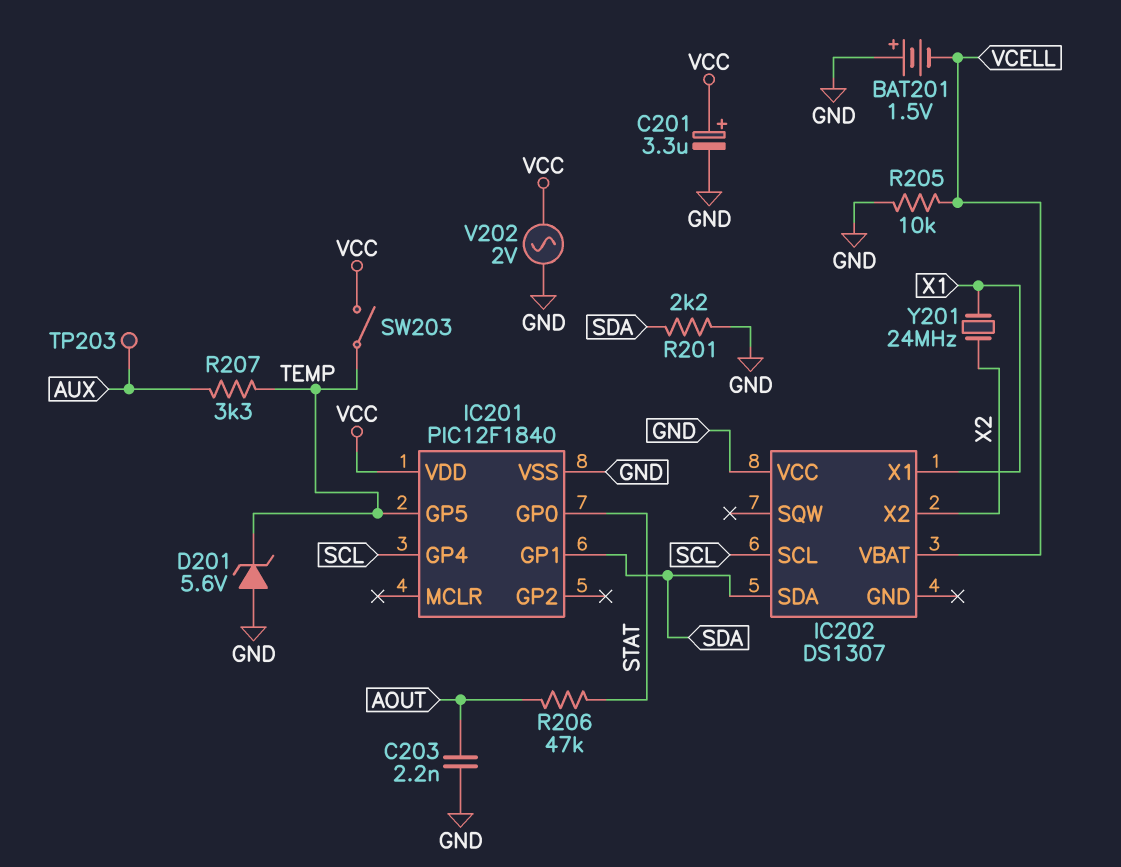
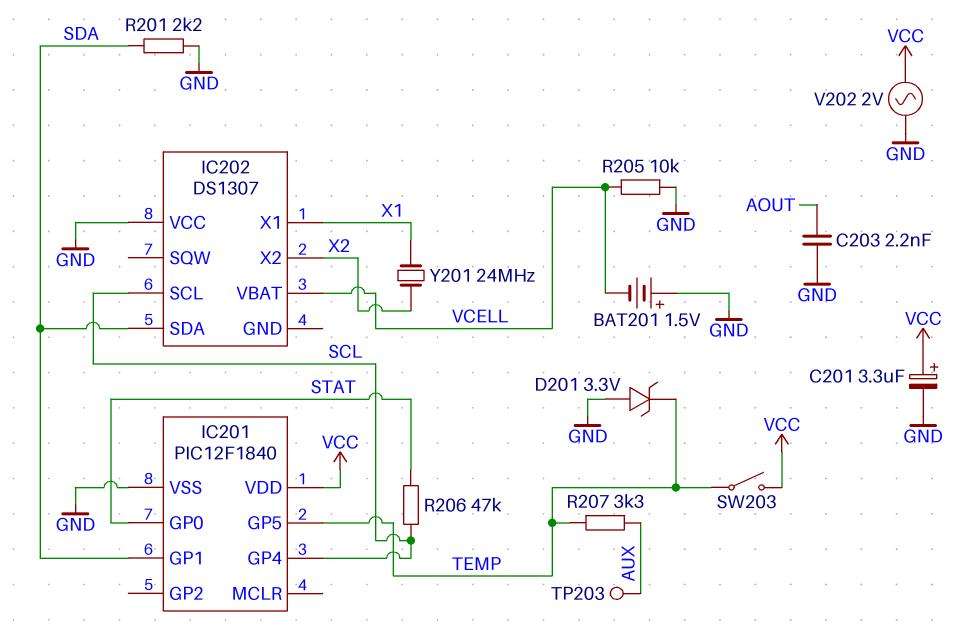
D201: zener 5.6V (A GND, K TEMP) -> zener 3.3V (A GND, K TEMP)
R206: 47k (AOUT, STAT) -> 47k (SCL, STAT)

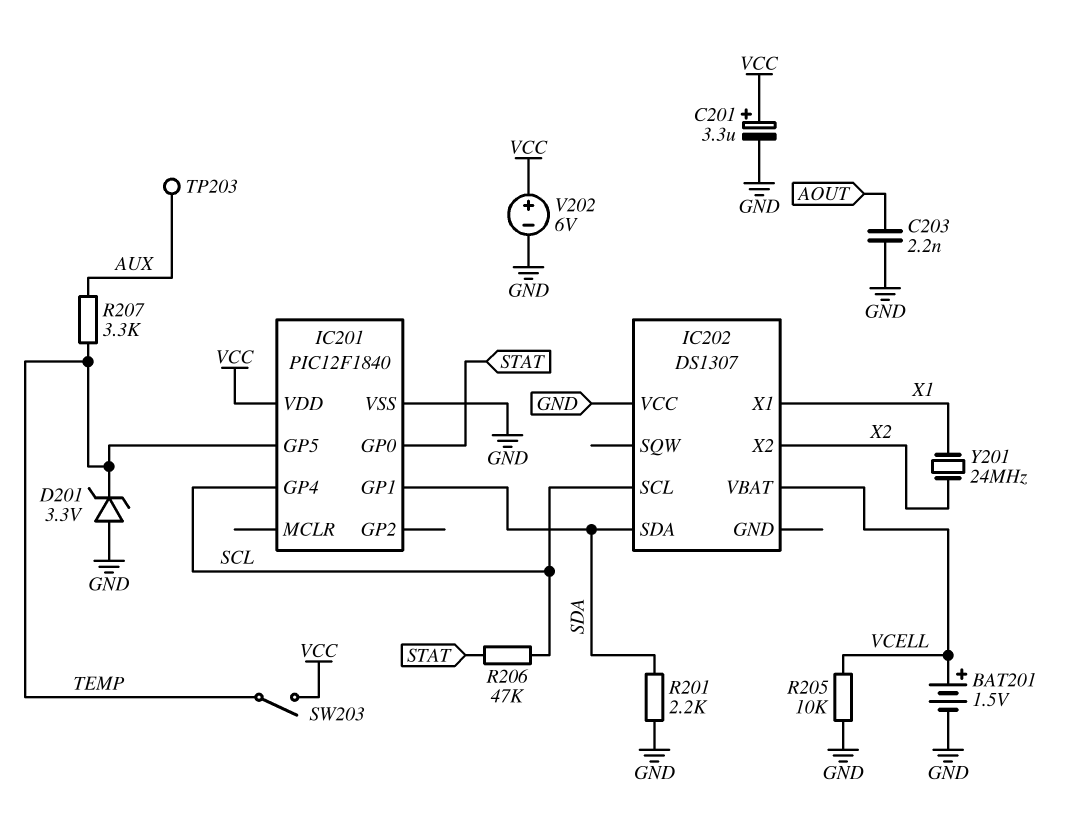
BAT201: 1.5V (plus GND, minus VCELL) -> 1.5V (plus VCELL, minus GND)
V202: AC 2V (GND, VCC) -> 6V (plus VCC, minus GND)

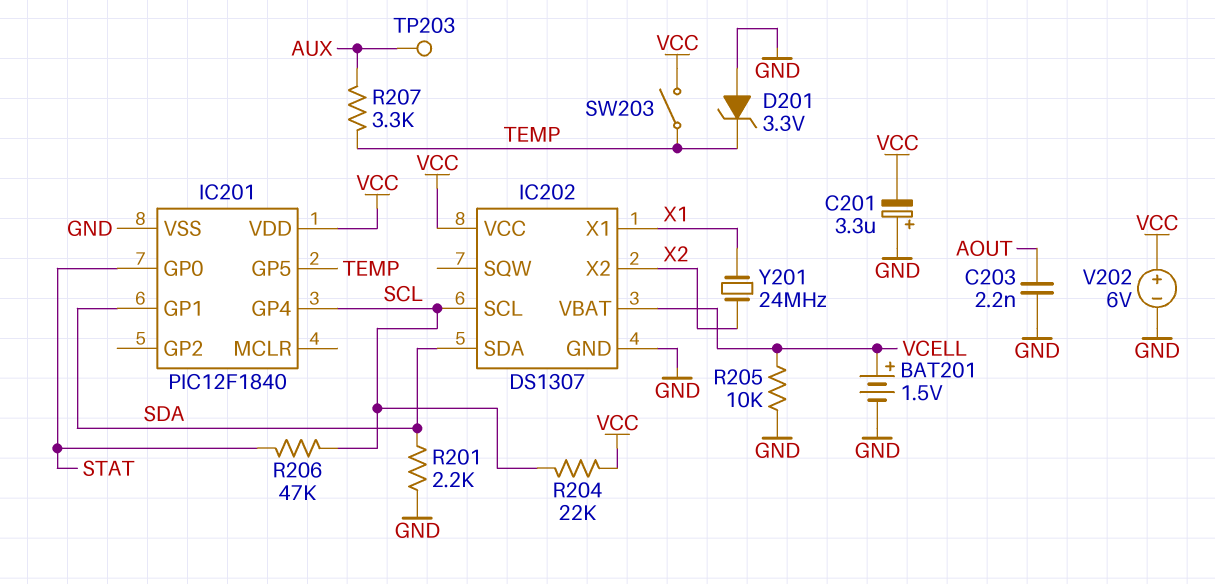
C201: 3.3uF (plus VCC, minus GND) -> 3.3uF (plus GND, minus VCC)
IC202 pin GND: none -> GND
IC202 pin VCC: GND -> VCC
R204: none -> 22k (SCL, VCC)

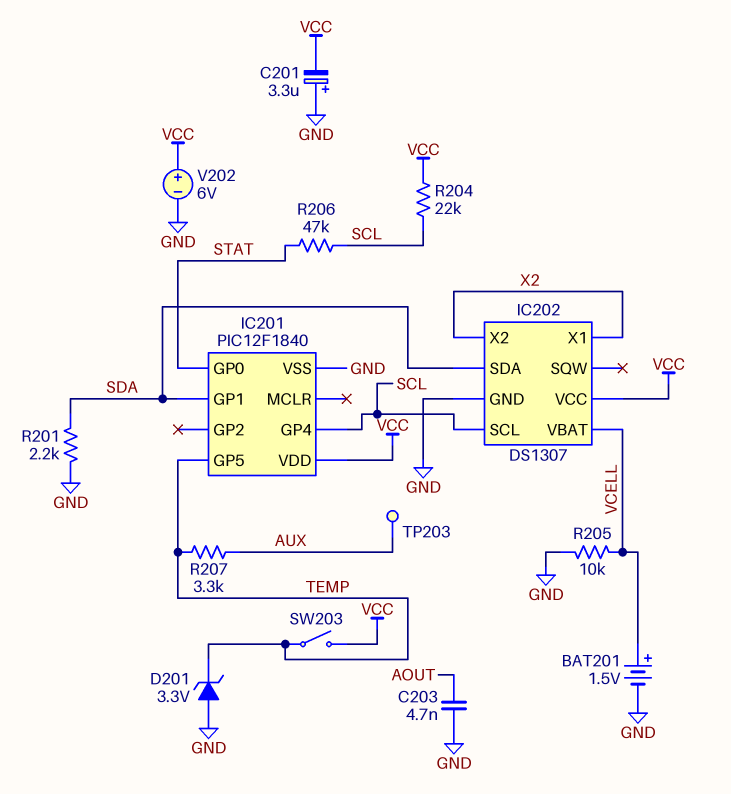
C203: 2.2nF (AOUT, GND) -> 4.7nF (AOUT, GND)
IC202 pin X1: X1 -> X2
Y201: 24MHz (X1, X2) -> none

